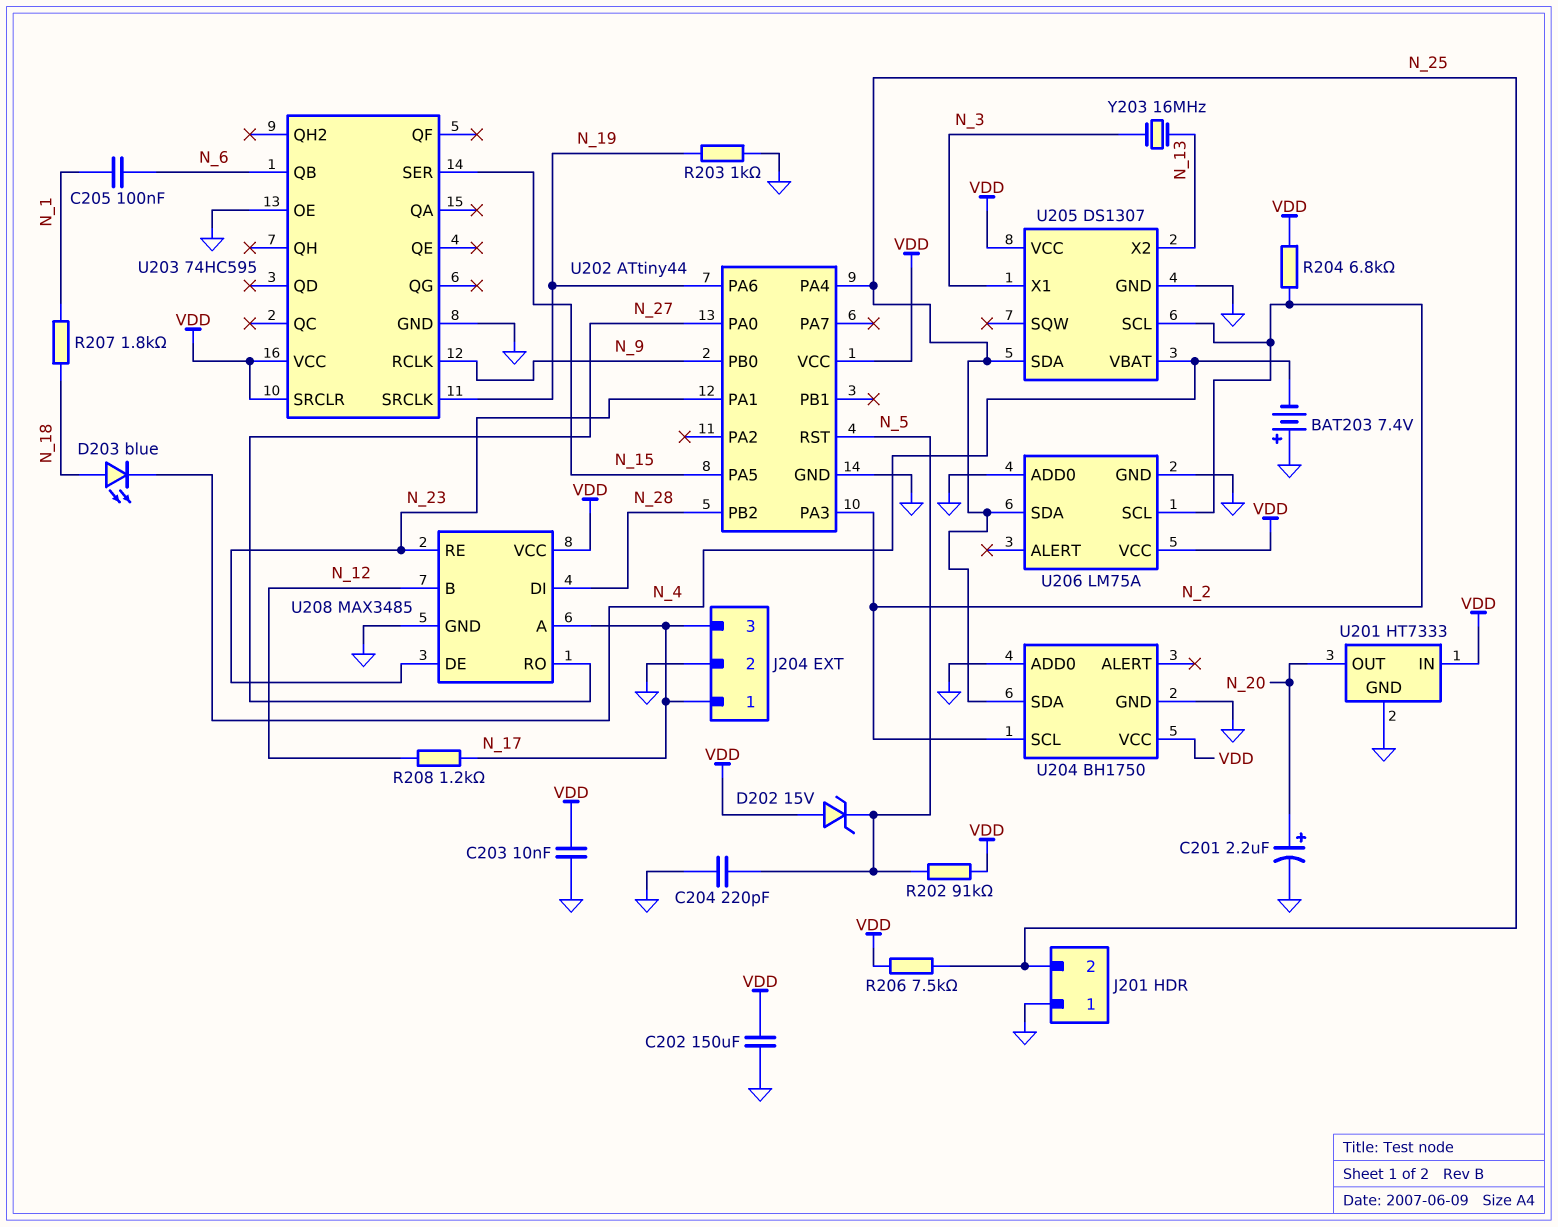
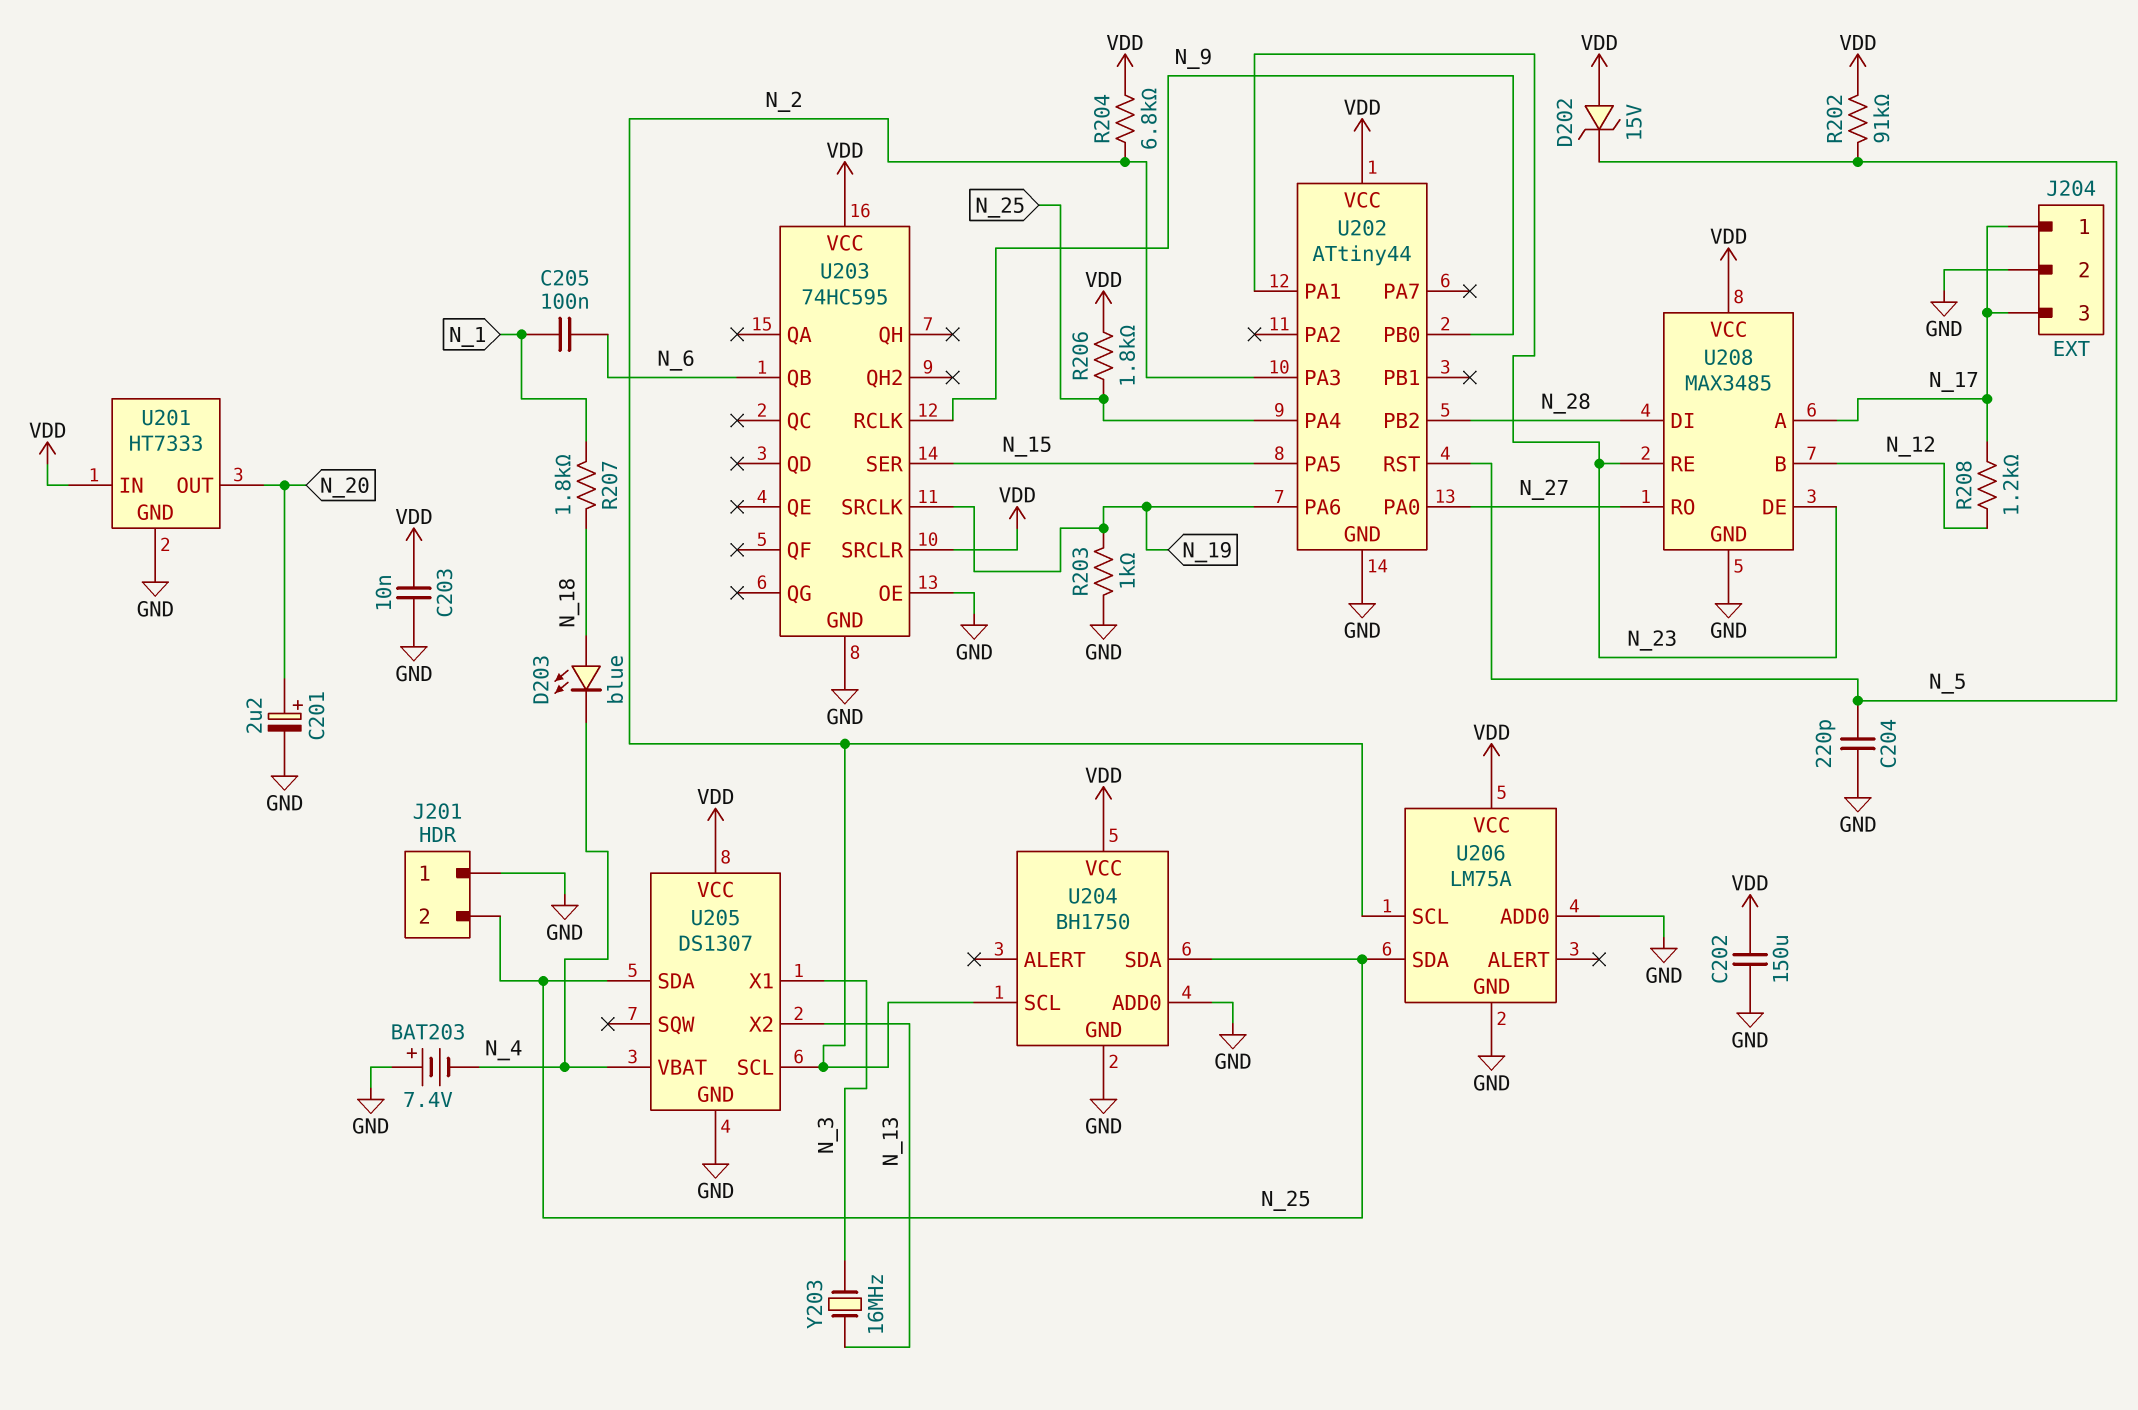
R206: 7.5k (N_25, VDD) -> 1.8k (N_25, VDD)

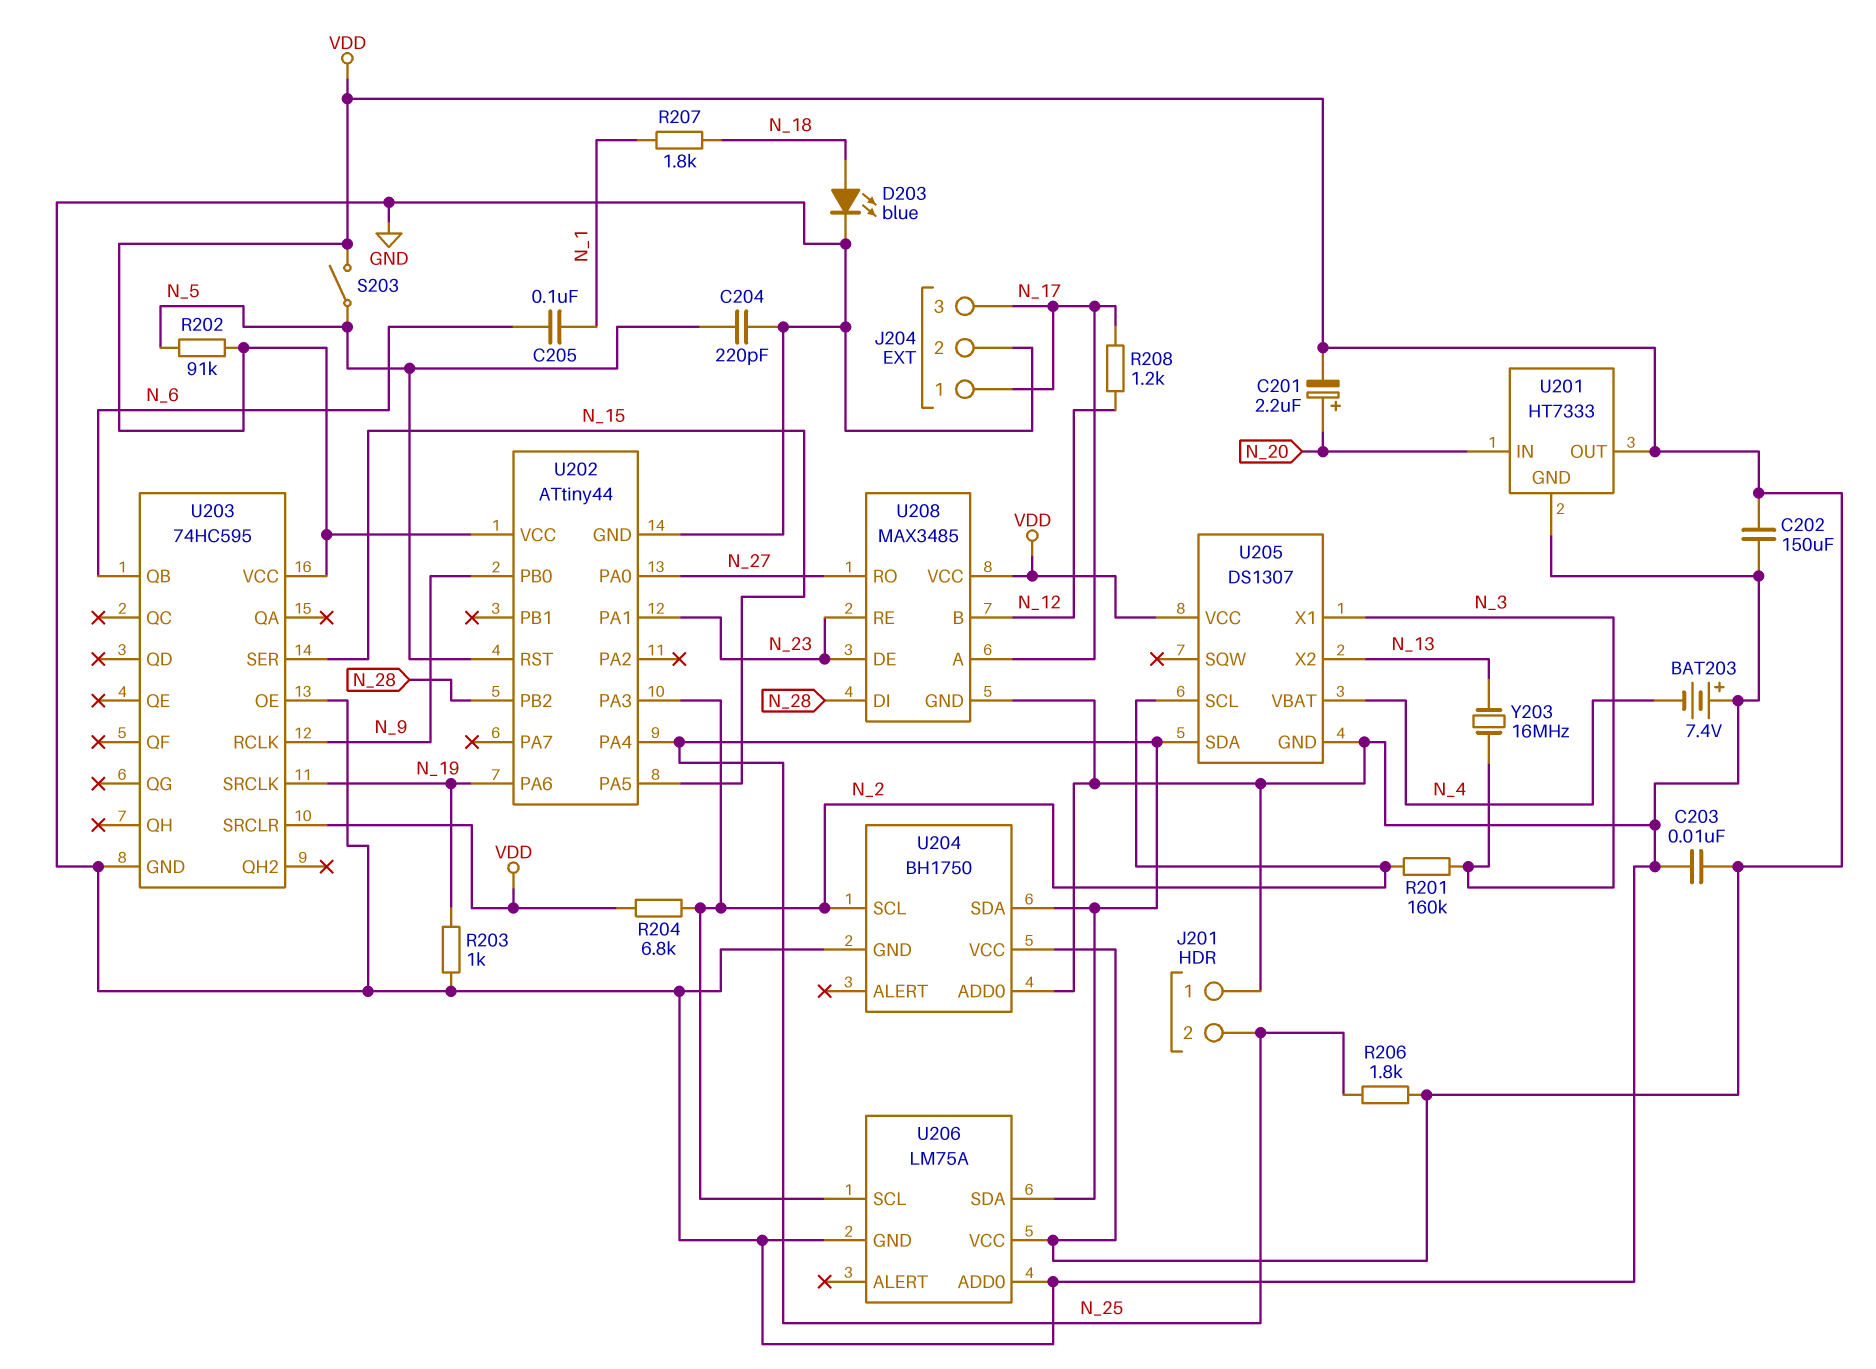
C201: 2.2uF (plus N_20, minus GND) -> 2.2uF (plus N_20, minus VDD)
D202: zener 15V (A VDD, K N_5) -> none
D203: LED blue (A N_18, K N_4) -> LED blue (A N_18, K GND)
R201: none -> 160k (N_2, N_3)
S203: none -> switch (N_5, VDD)
U201 pin IN: VDD -> N_20
U201 pin OUT: N_20 -> VDD

